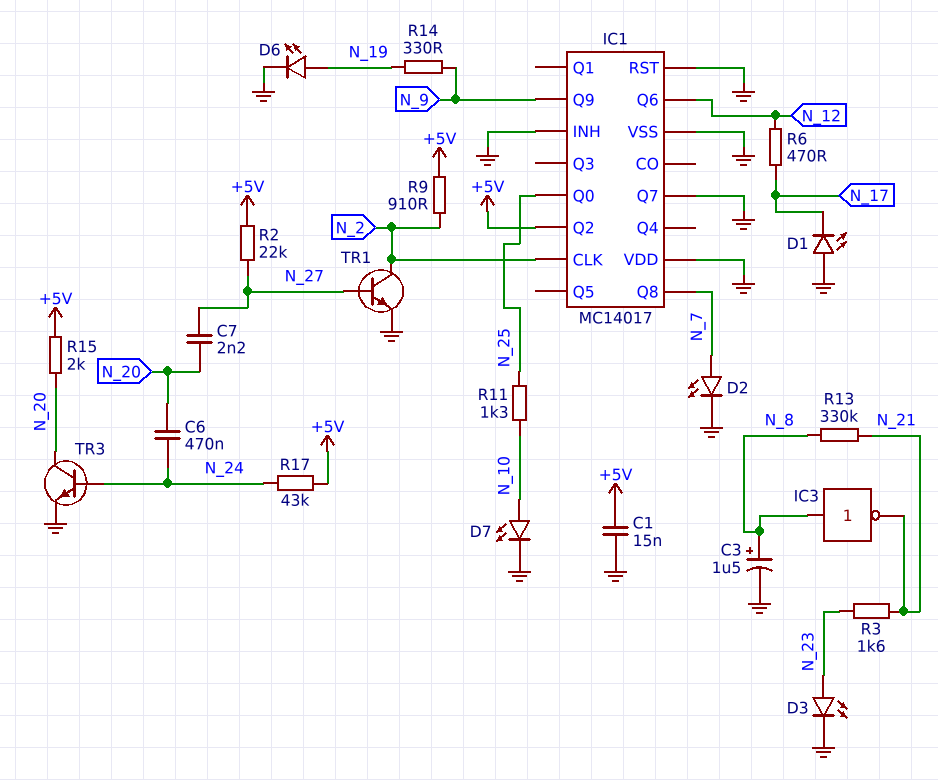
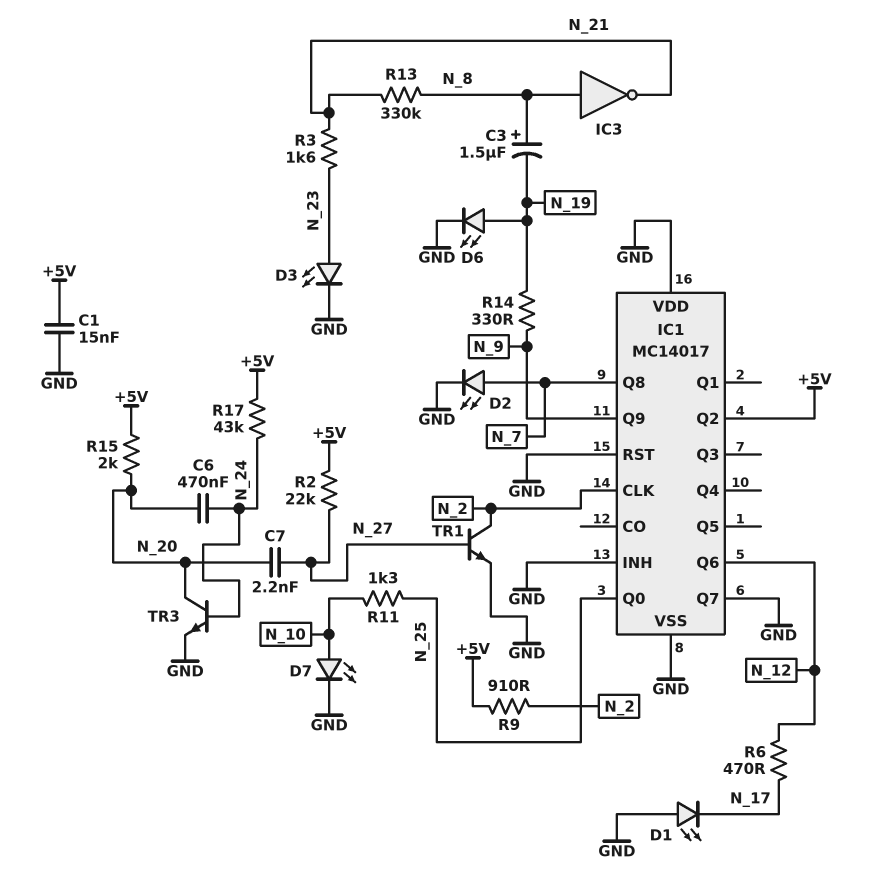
C3: 1.5uF (plus N_8, minus GND) -> 1.5uF (plus N_8, minus N_19)

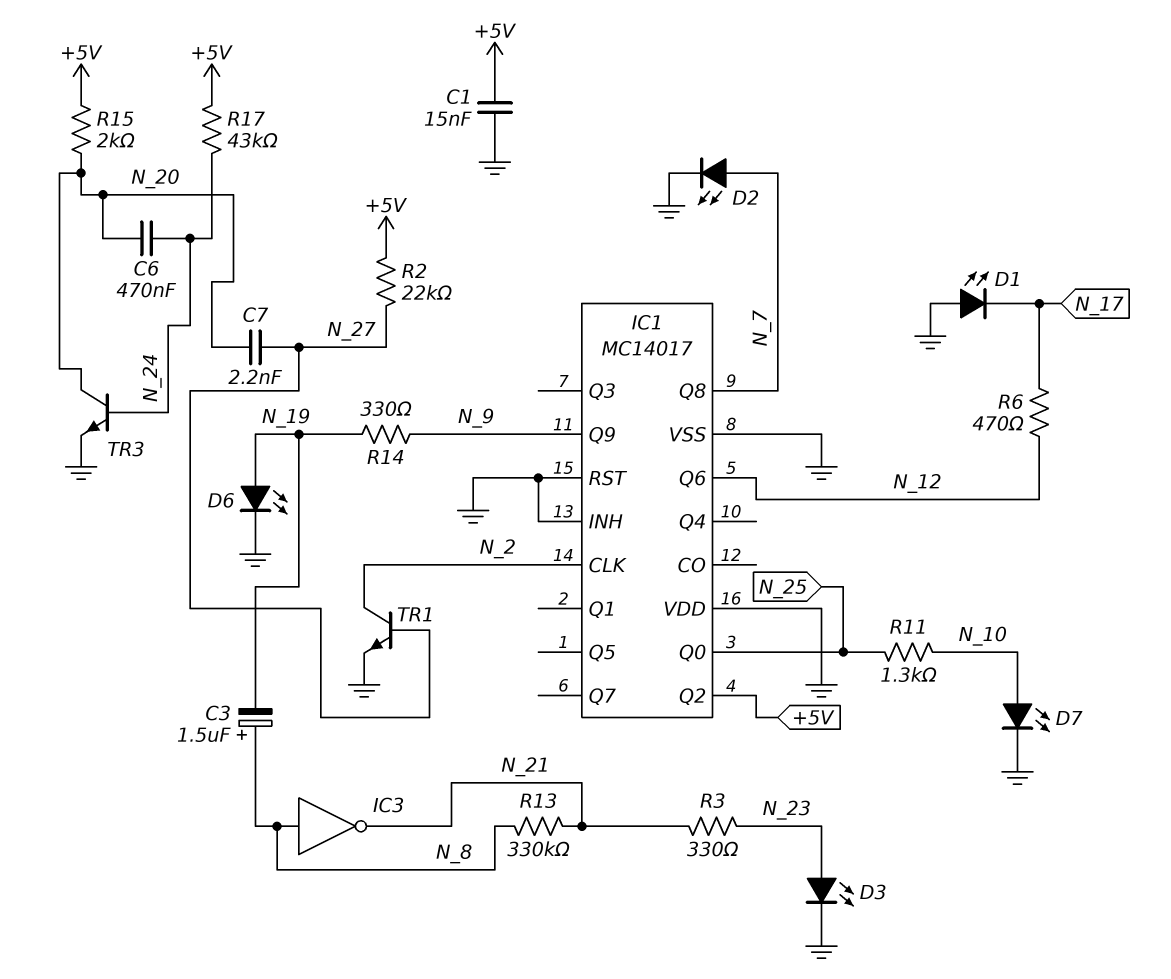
IC1 pin Q7: GND -> none
R3: 1.6k (N_21, N_23) -> 330 (N_21, N_23)
R9: 910 (+5V, N_2) -> none

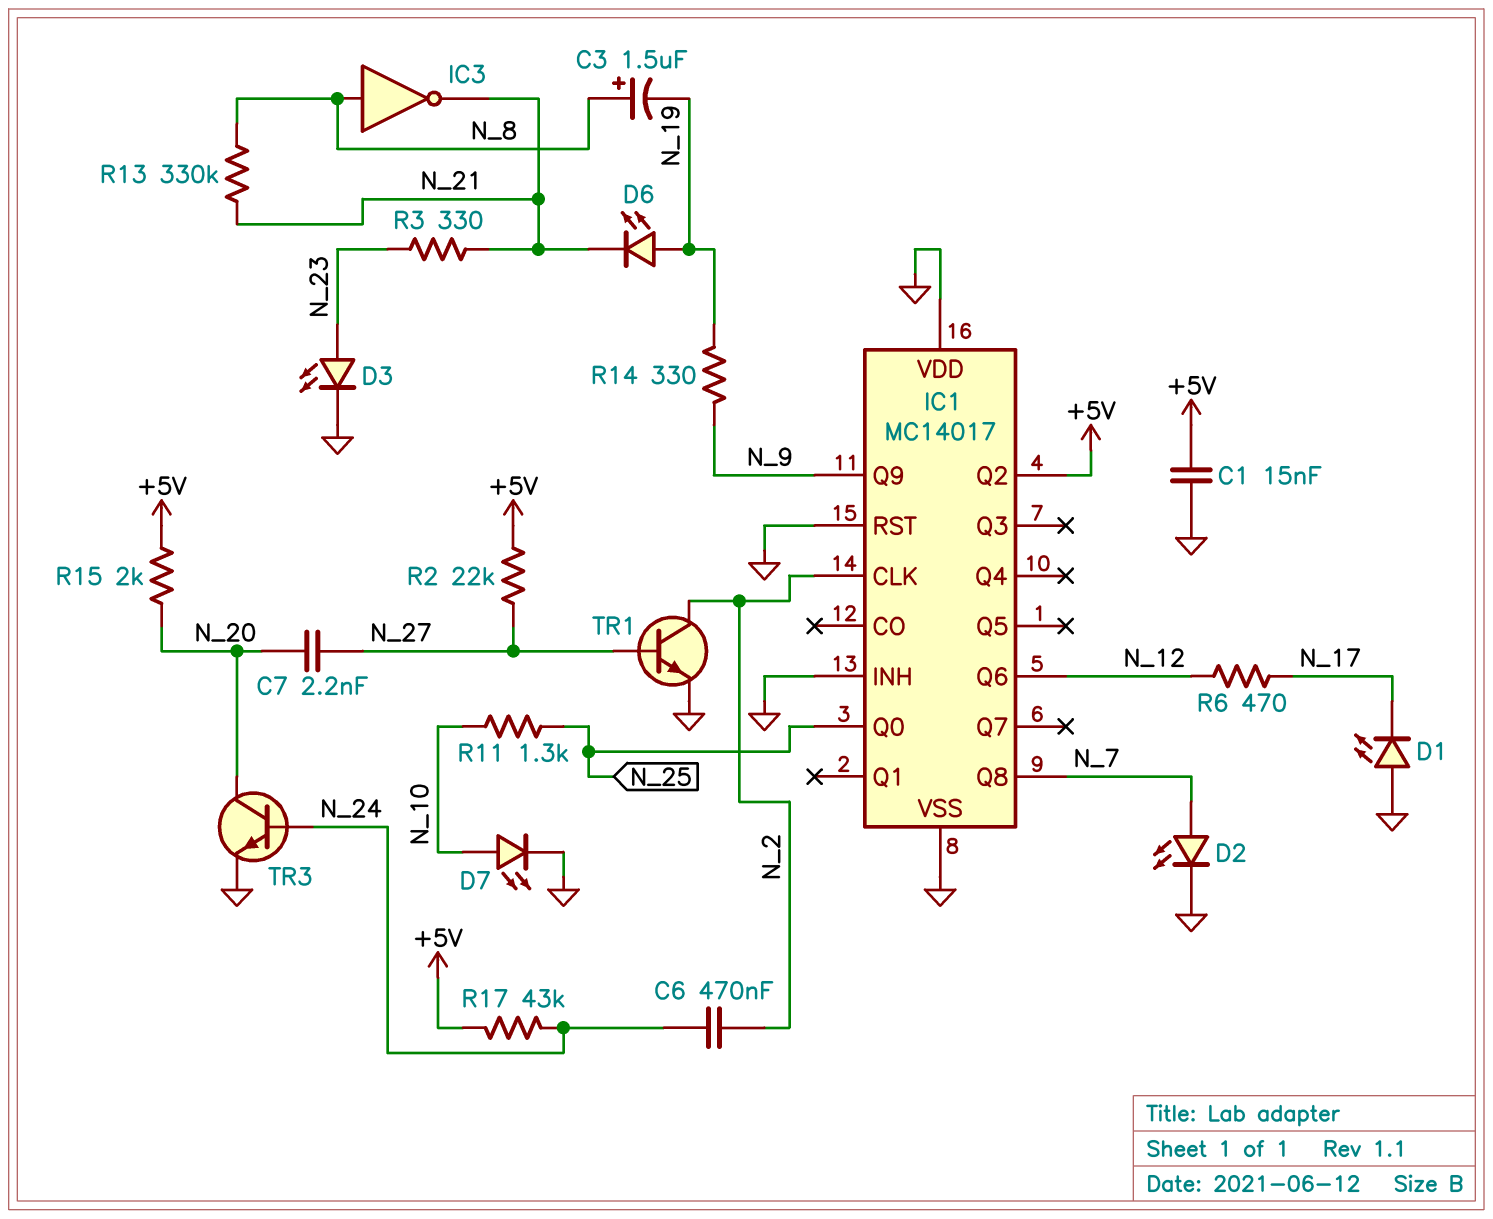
C6: 470nF (N_20, N_24) -> 470nF (N_2, N_24)
D6: LED (A N_19, K GND) -> LED (A N_19, K N_21)

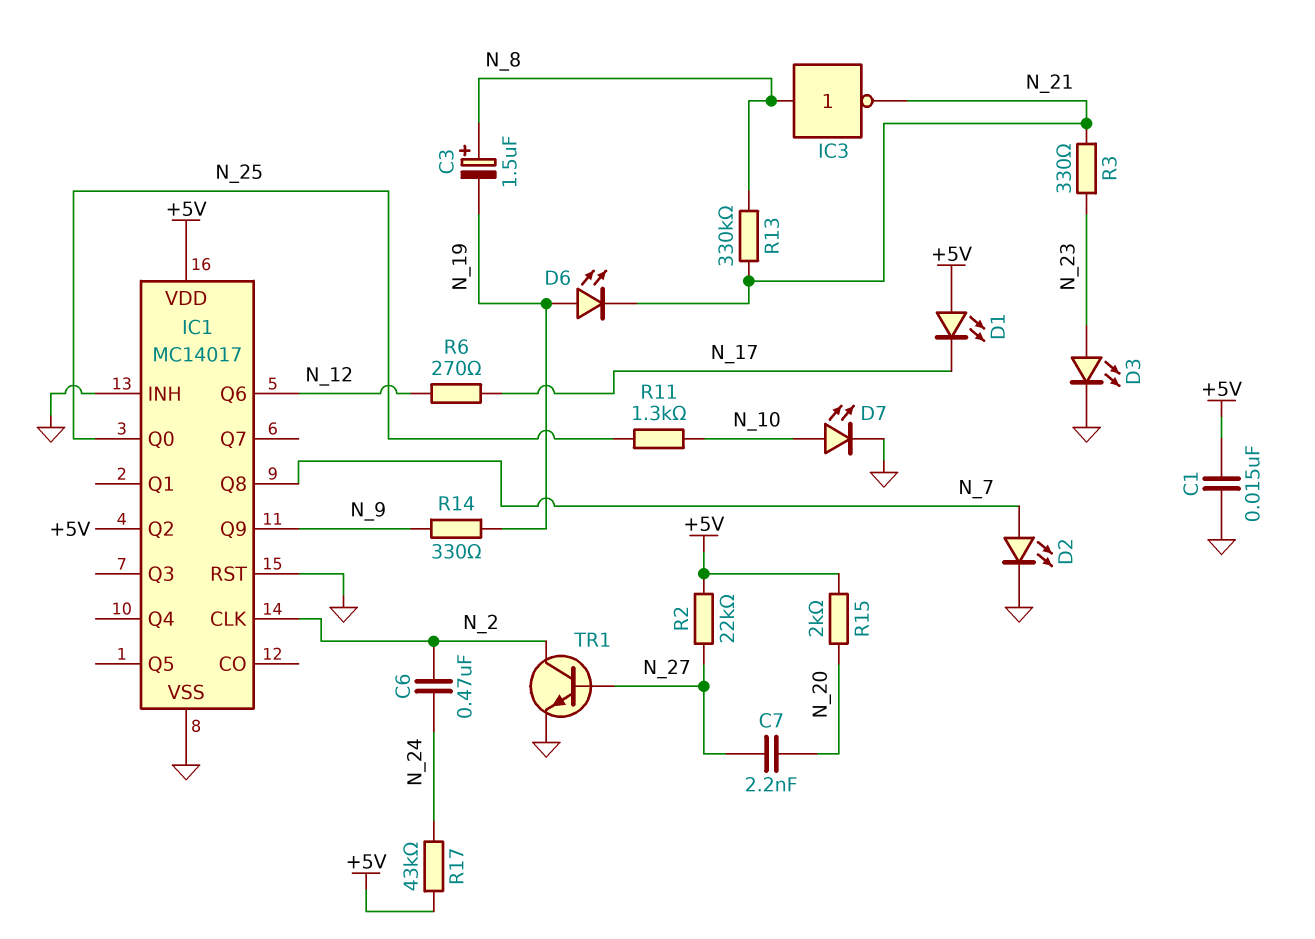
D1: LED (A GND, K N_17) -> LED (A +5V, K N_17)
IC1 pin VDD: GND -> +5V
R6: 470 (N_12, N_17) -> 270 (N_12, N_17)
TR3: NPN (B N_24, C N_20, E GND) -> none

